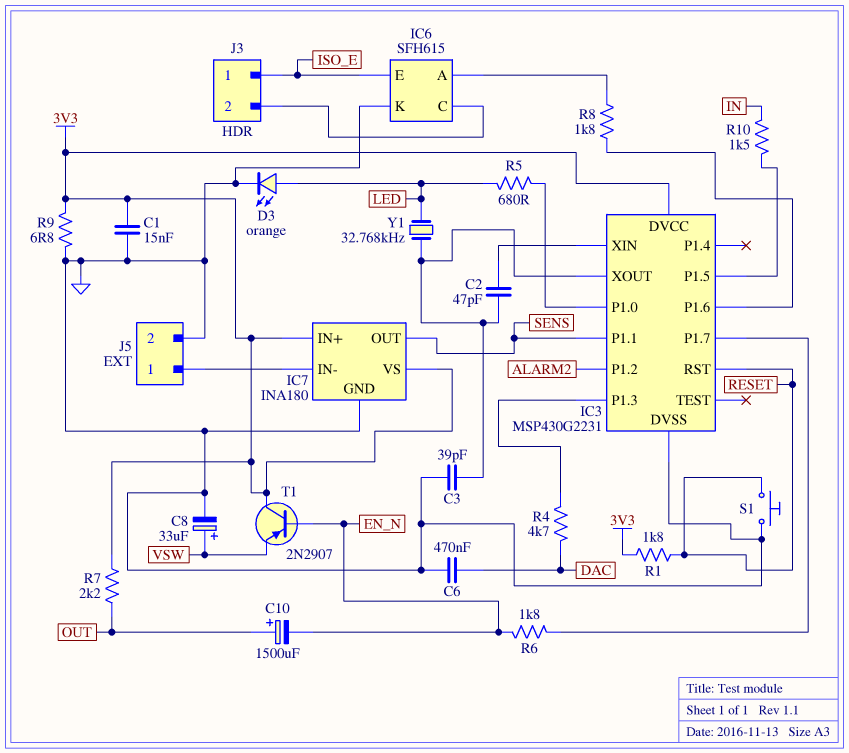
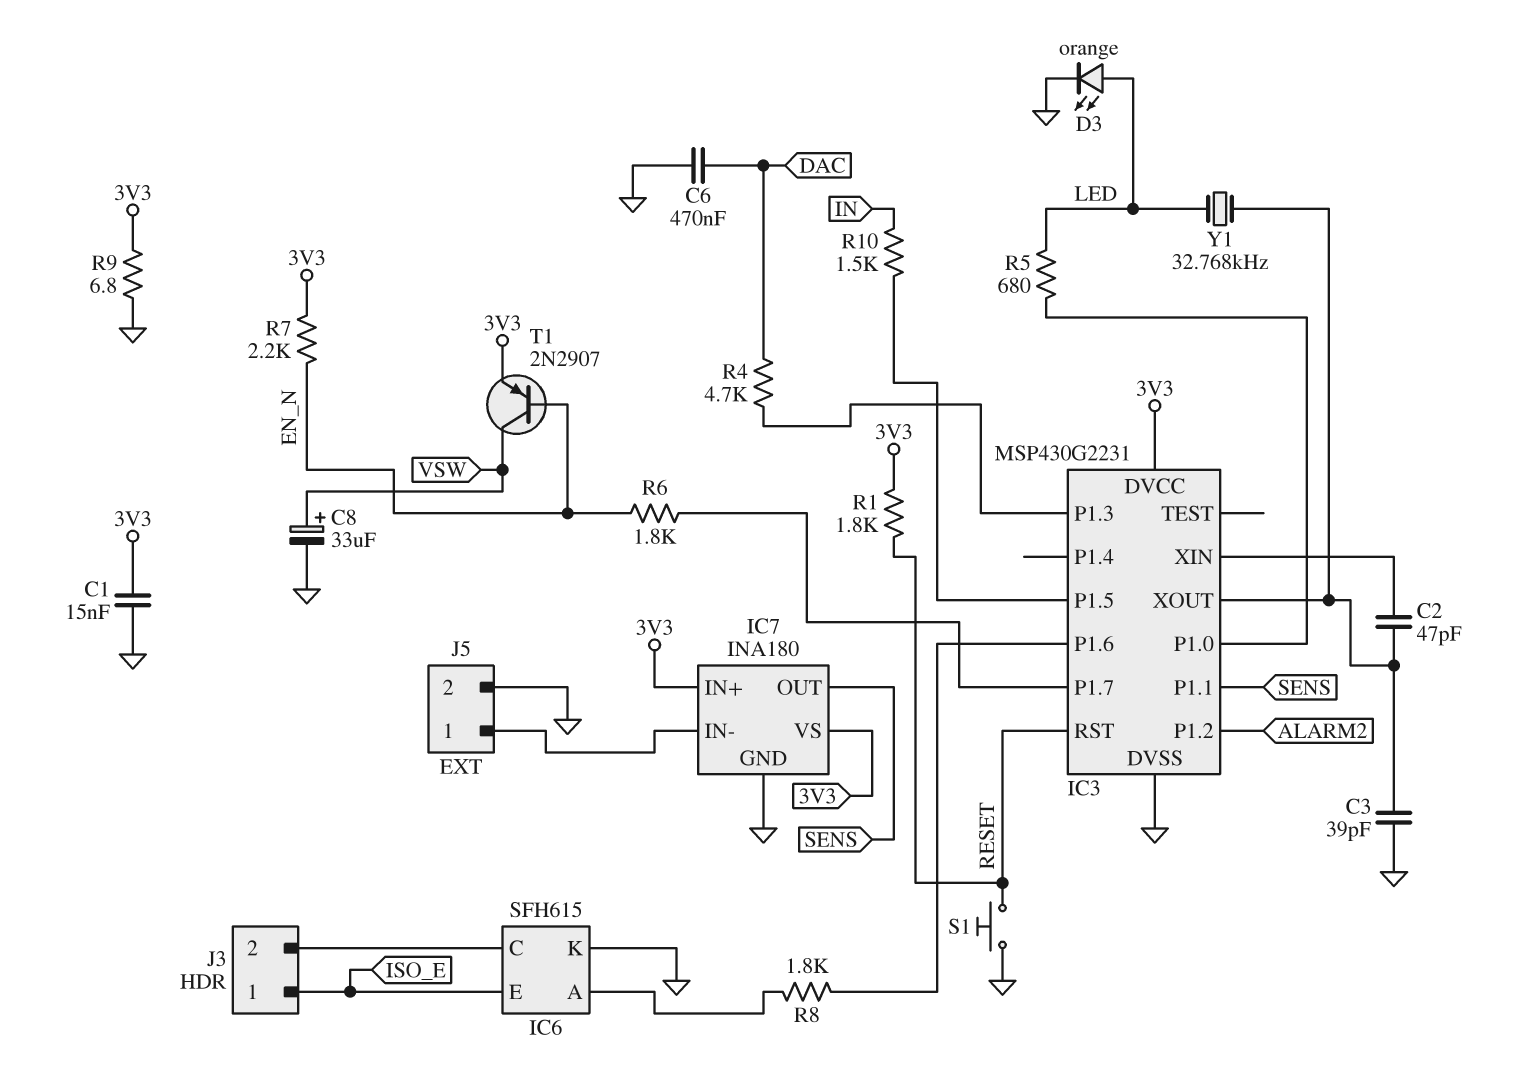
C10: 1500uF (plus OUT, minus EN_N) -> none
R7: 2.2k (3V3, OUT) -> 2.2k (3V3, EN_N)
T1: PNP 2N2907 (B EN_N, C 3V3, E VSW) -> PNP 2N2907 (B EN_N, C VSW, E 3V3)

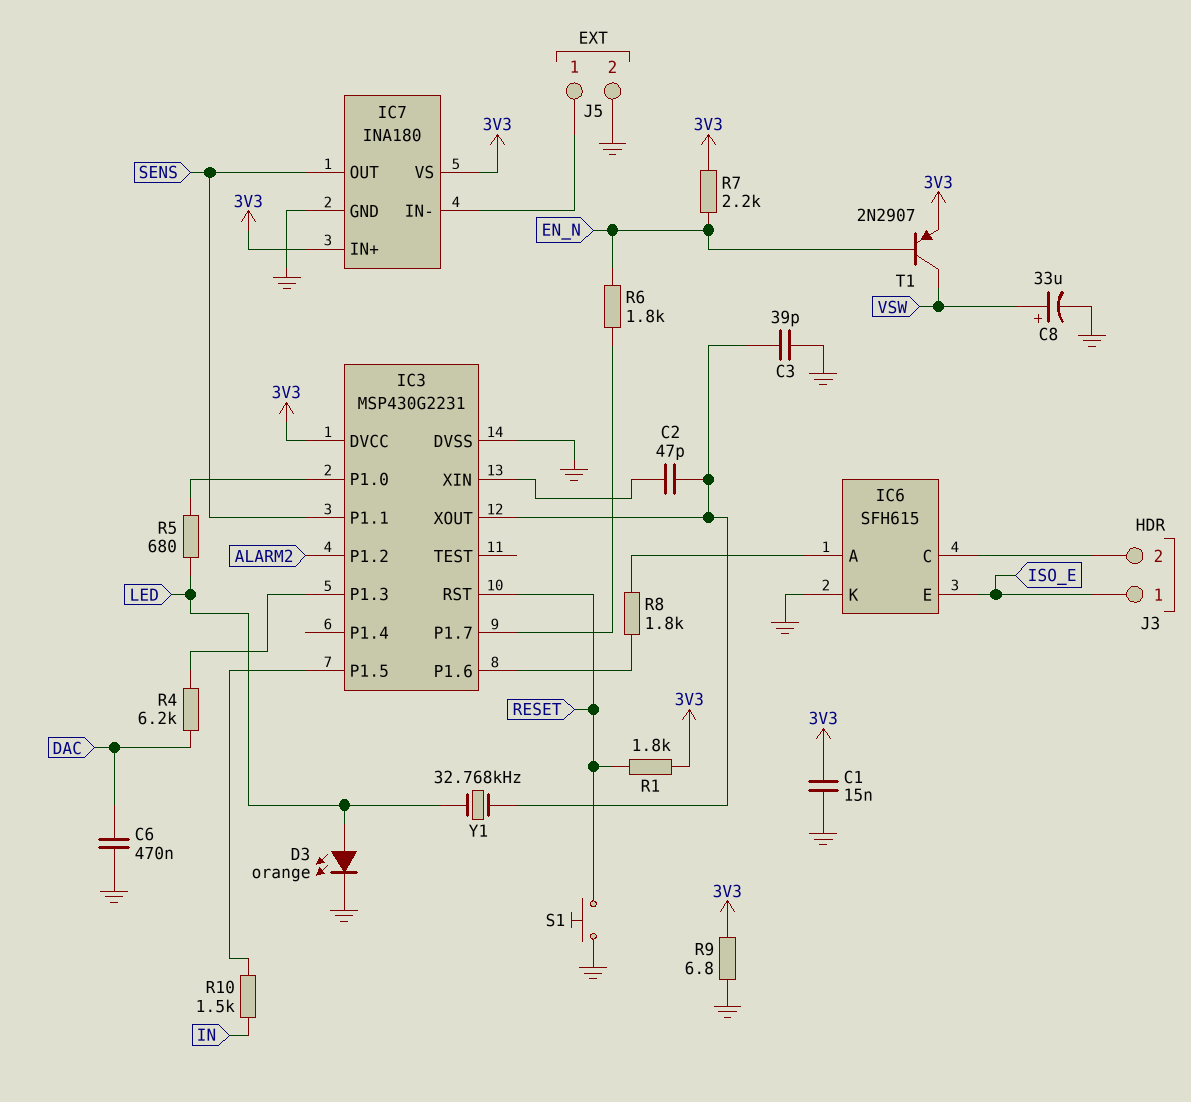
R4: 4.7k (DAC, IC3/P1.3) -> 6.2k (DAC, IC3/P1.3)

